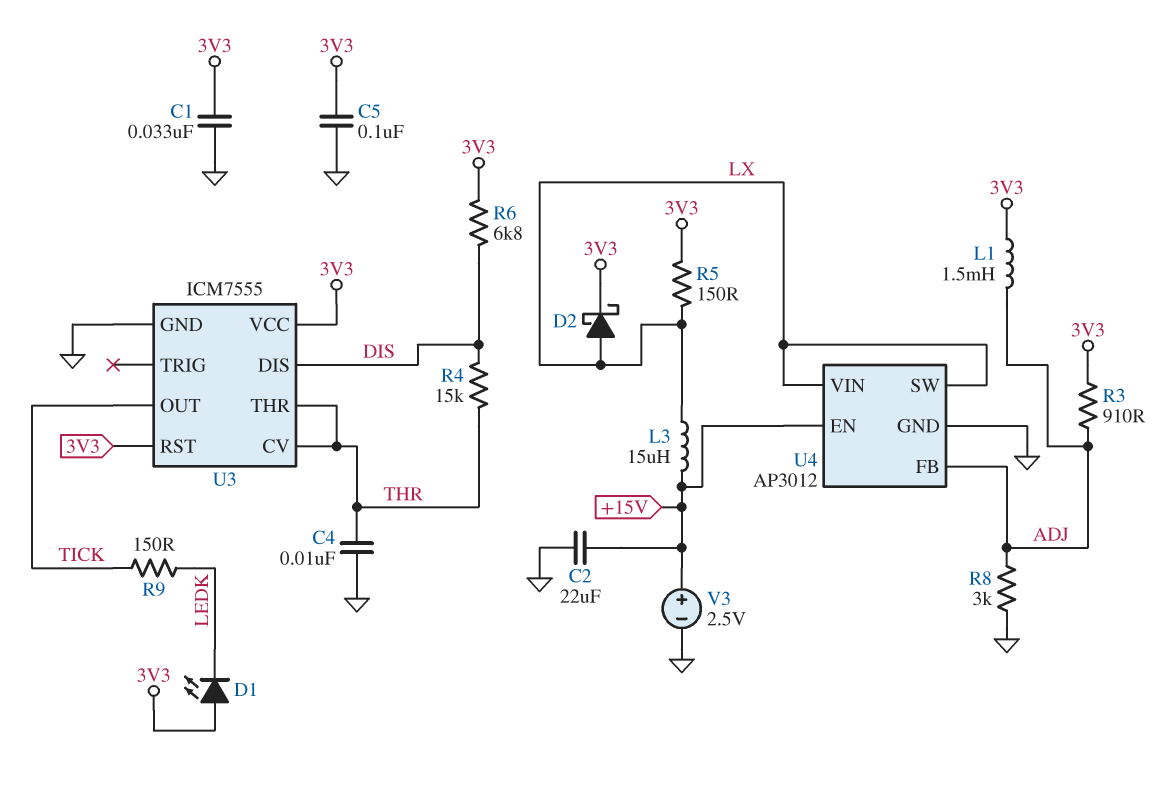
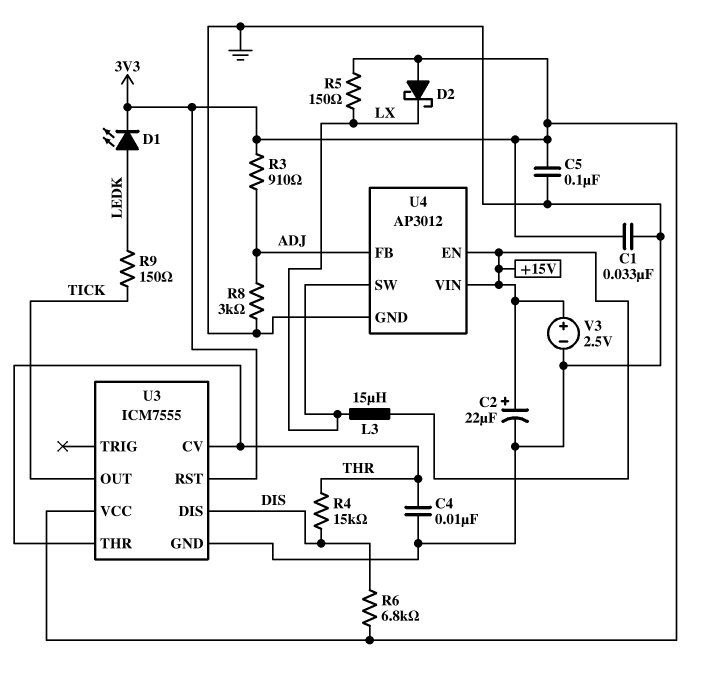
C2: 22uF (+15V, GND) -> 22uF (plus +15V, minus GND)
D1: LED (A 3V3, K LEDK) -> LED (A LEDK, K 3V3)
D2: schottky (A LX, K 3V3) -> schottky (A 3V3, K LX)
L1: 1.5mH (3V3, ADJ) -> none
U4 pin VIN: LX -> +15V

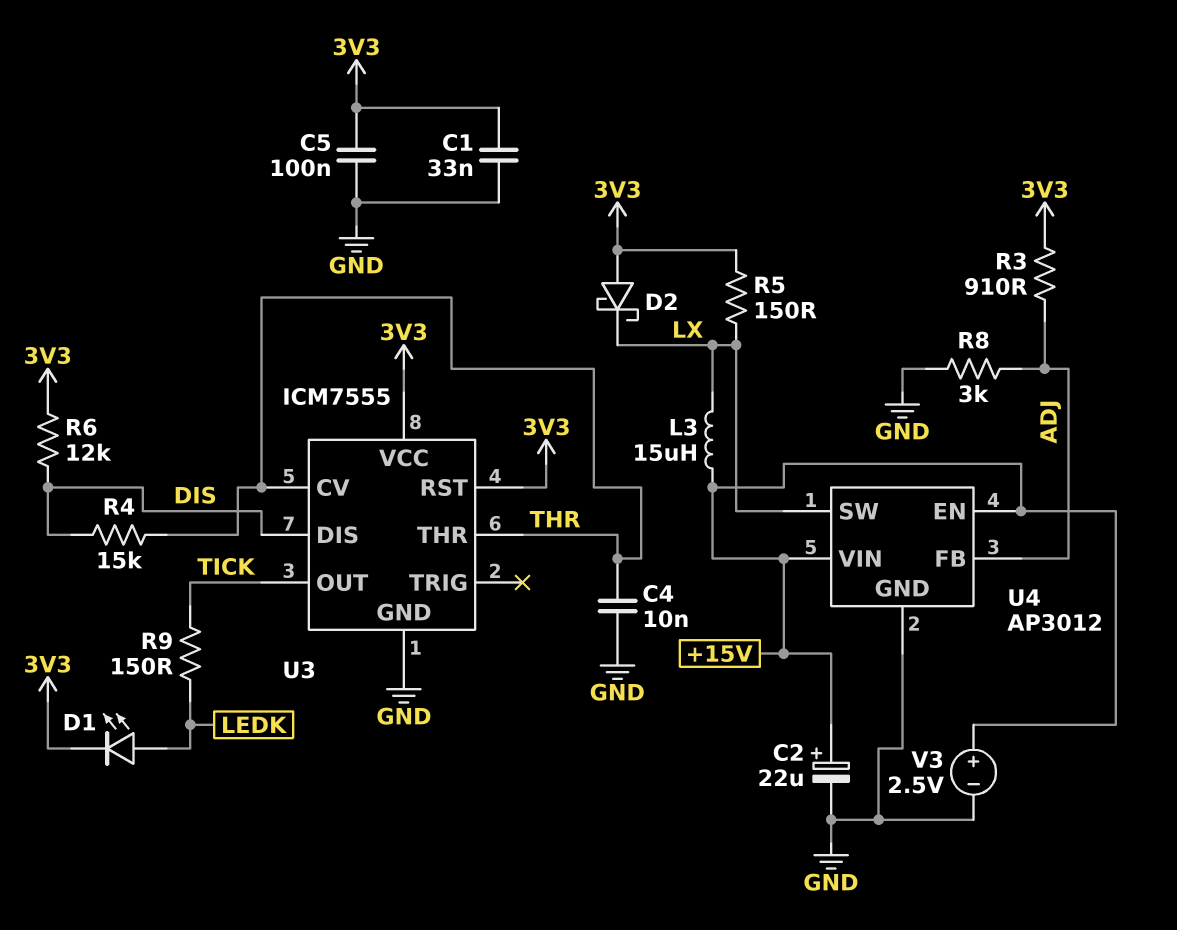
R6: 6.8k (3V3, DIS) -> 12k (3V3, DIS)

